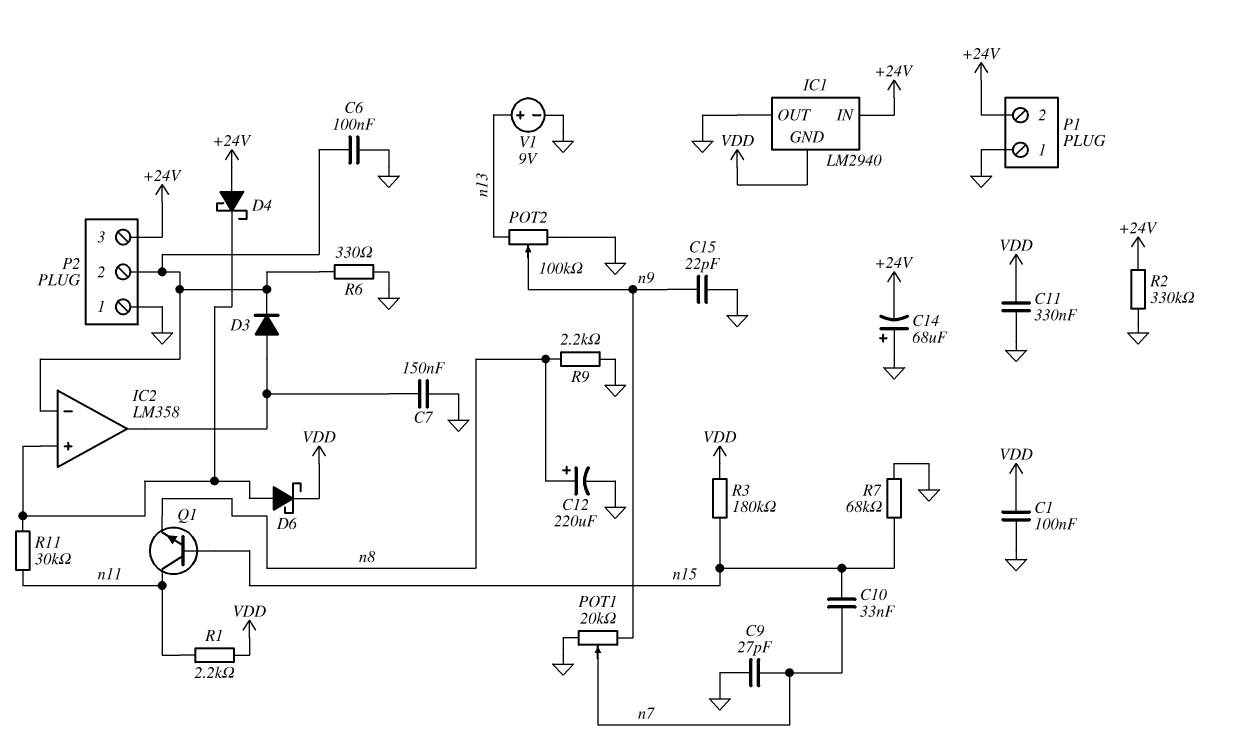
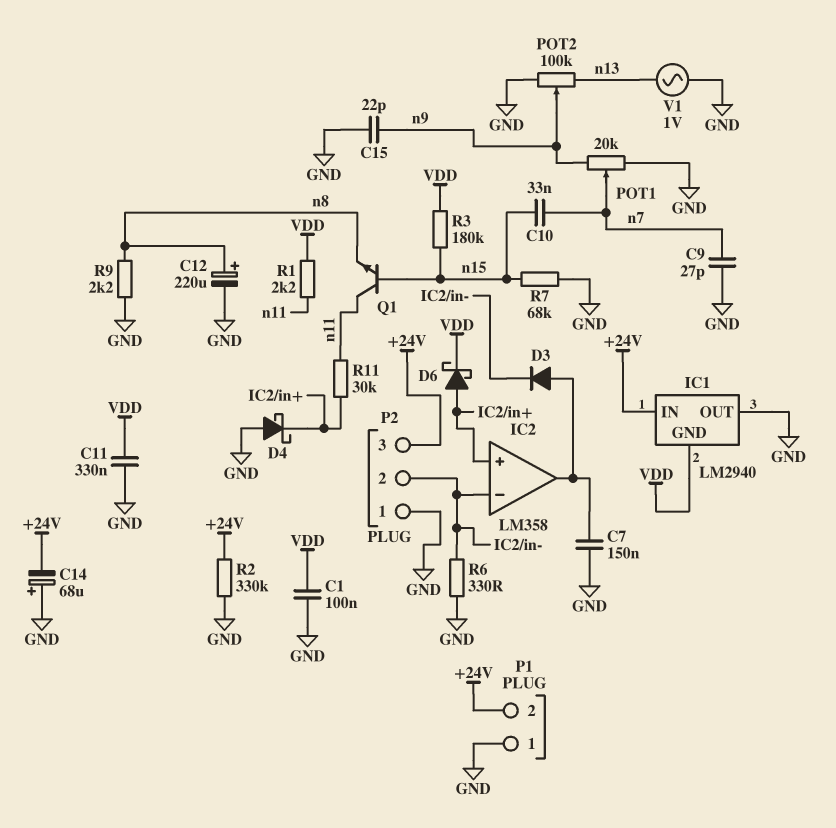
C6: 100nF (GND, IC2/in-) -> none
D4: schottky (A +24V, K IC2/in+) -> schottky (A GND, K IC2/in+)
V1: 9V (plus n13, minus GND) -> AC 1V (GND, n13)

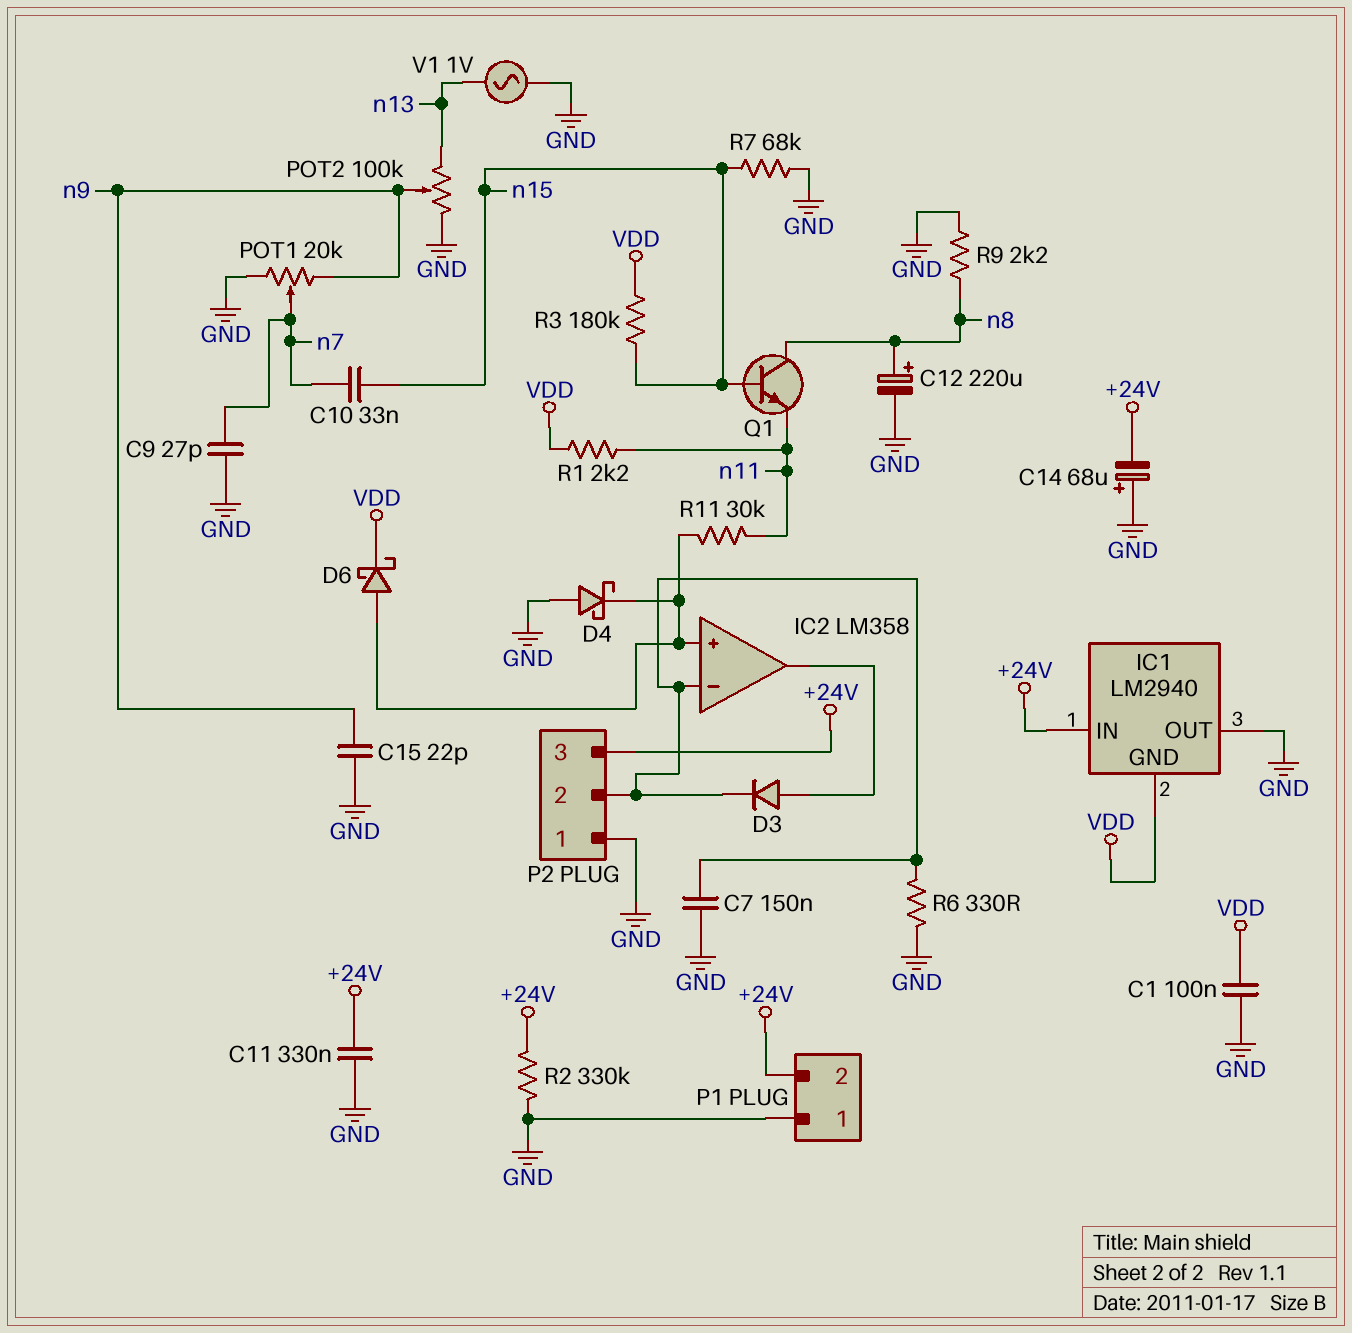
C7: 150nF (GND, IC2/out) -> 150nF (GND, IC2/in-)
C11: 330nF (GND, VDD) -> 330nF (+24V, GND)
Q1: NPN (B n15, C n11, E n8) -> NPN (B n15, C n8, E n11)

